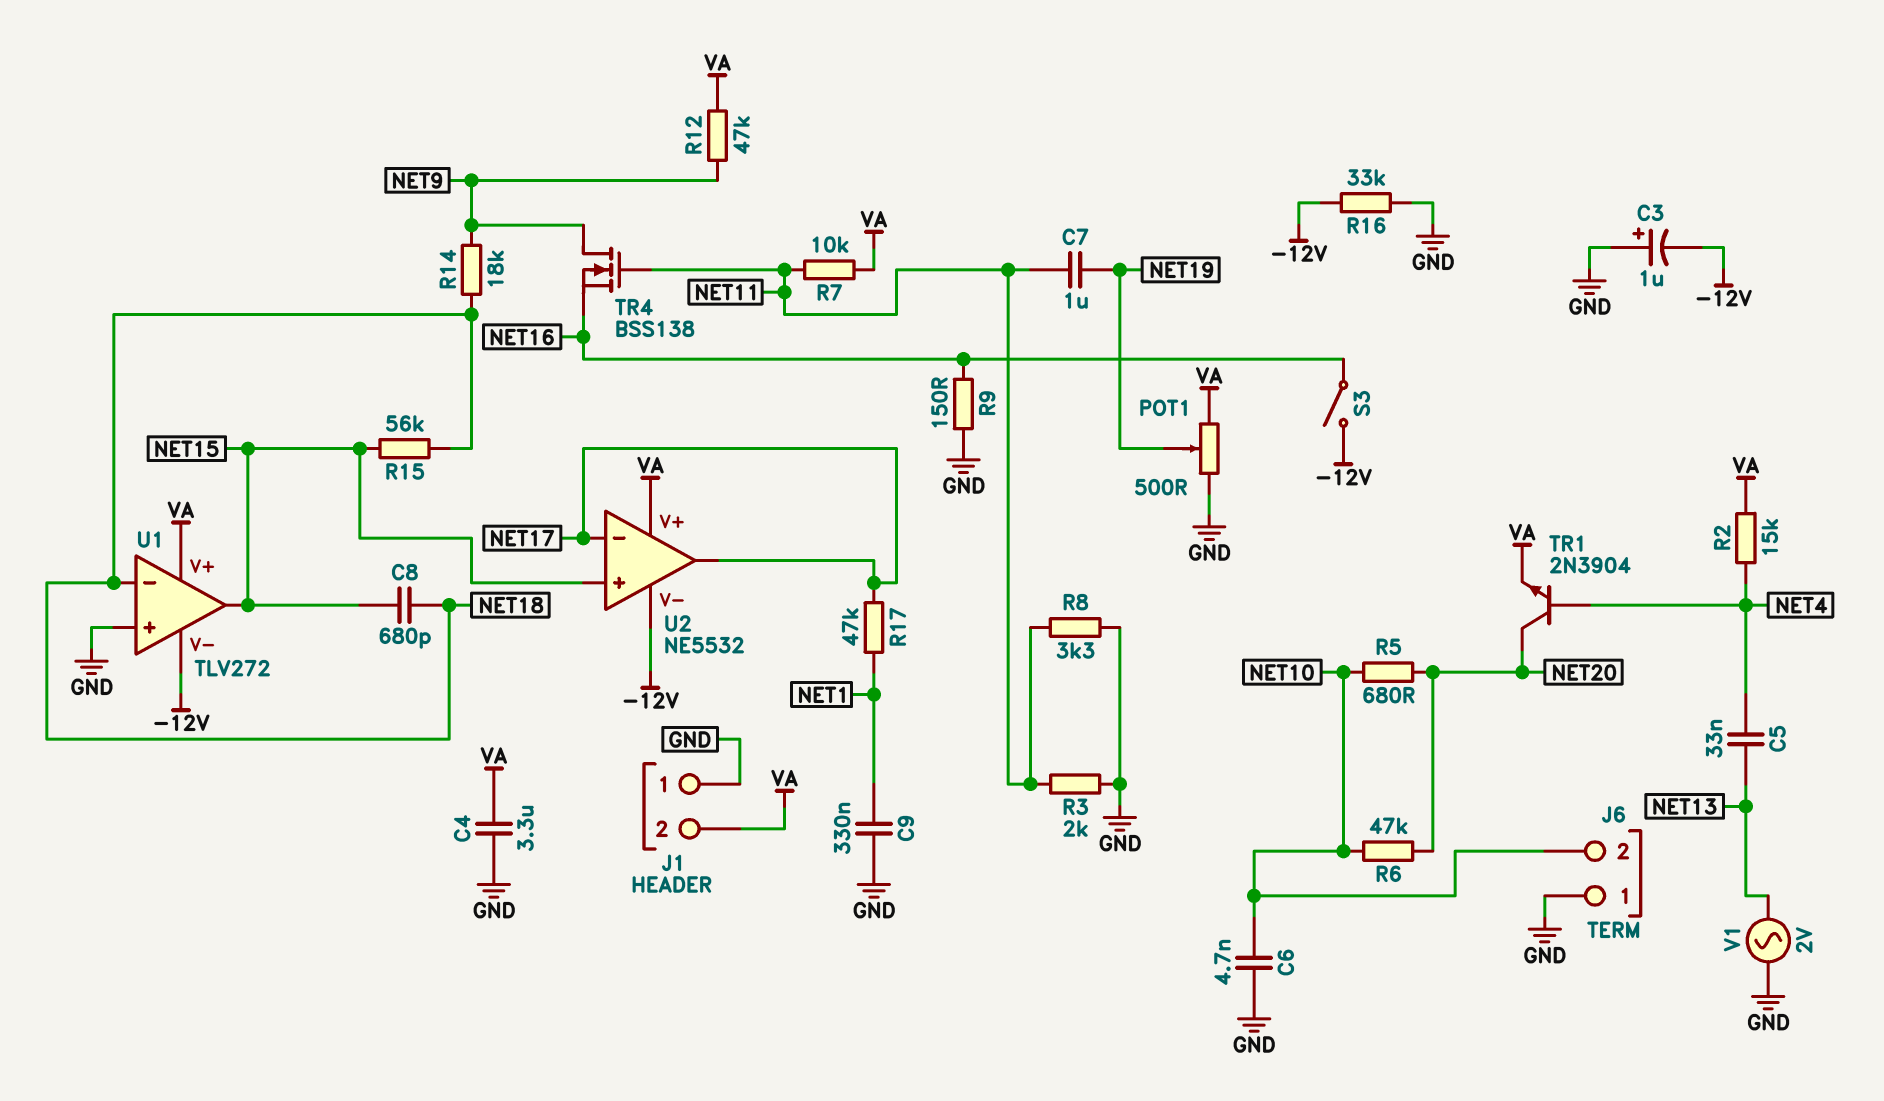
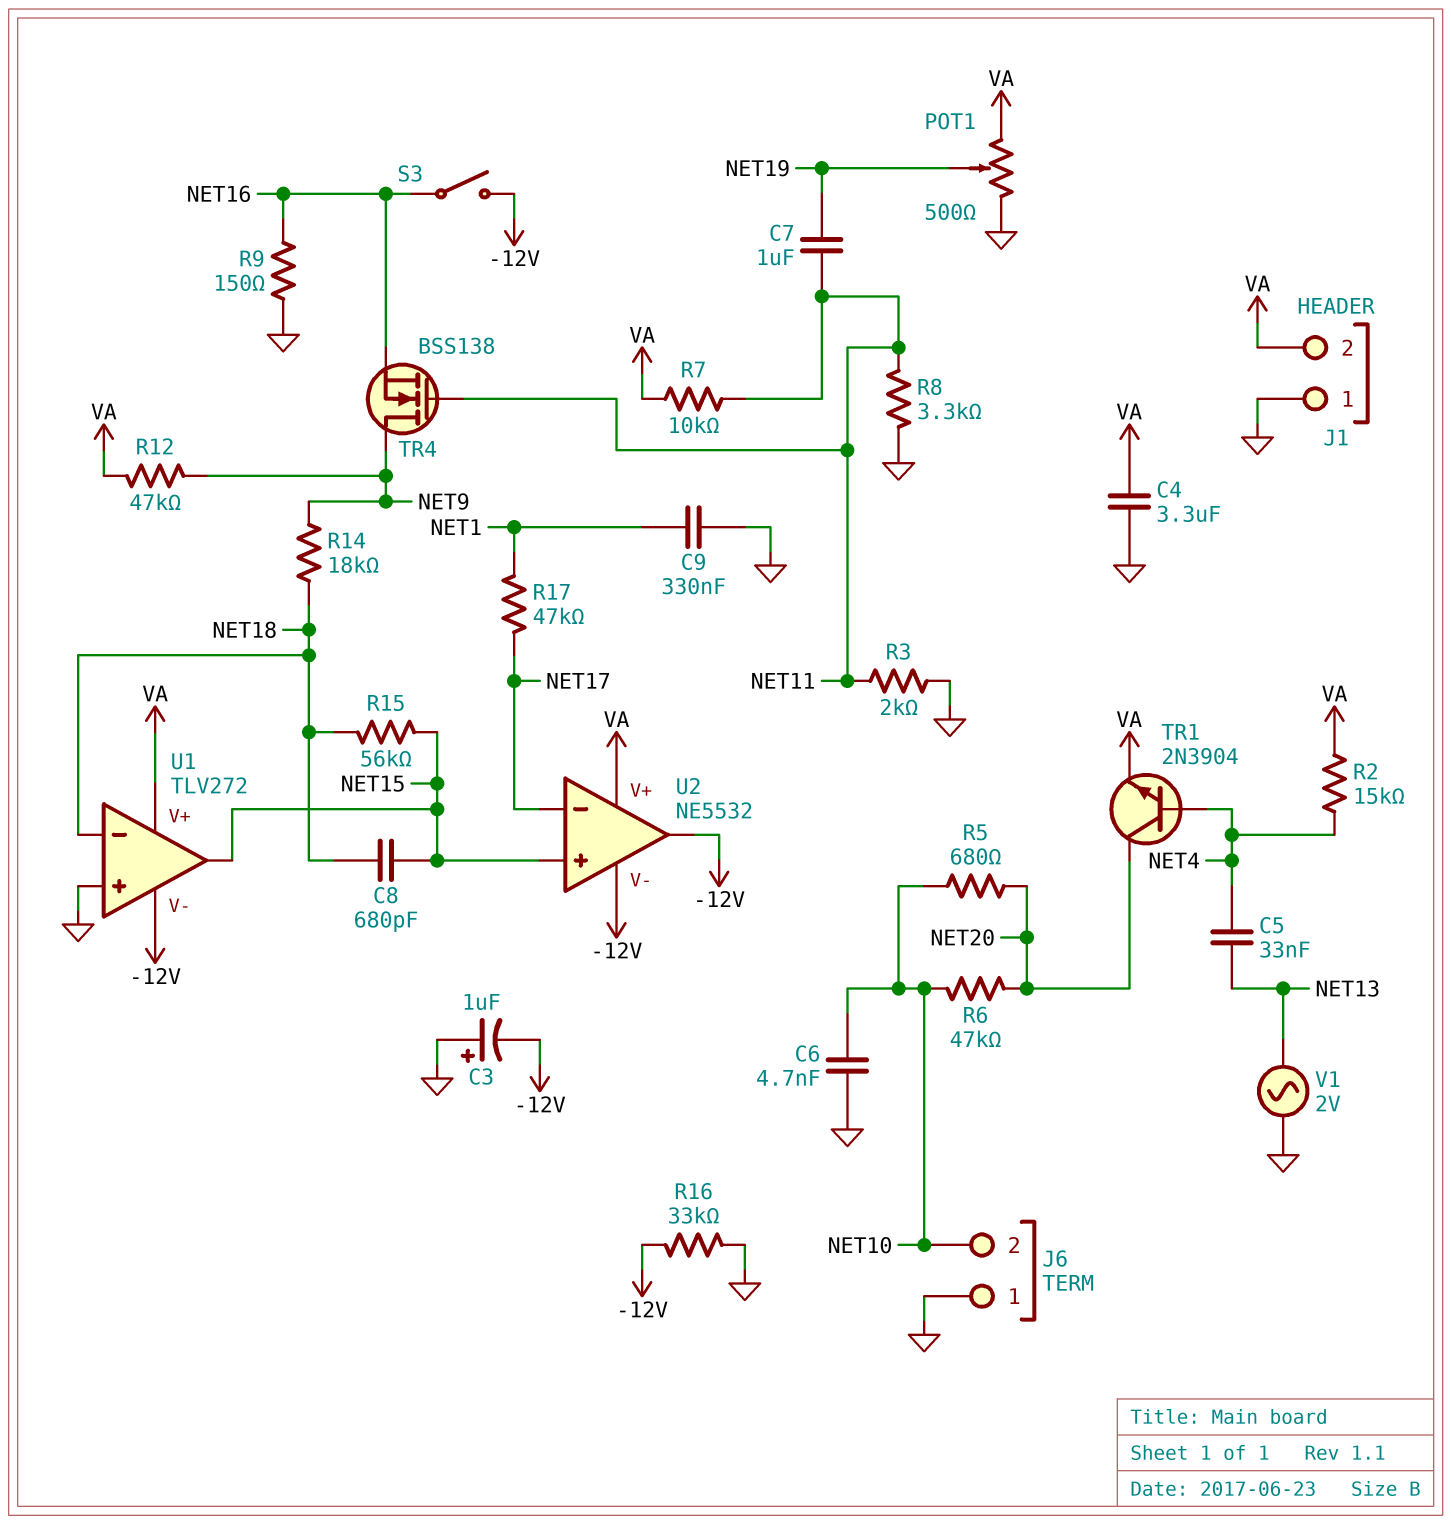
U2 pin out: NET17 -> -12V

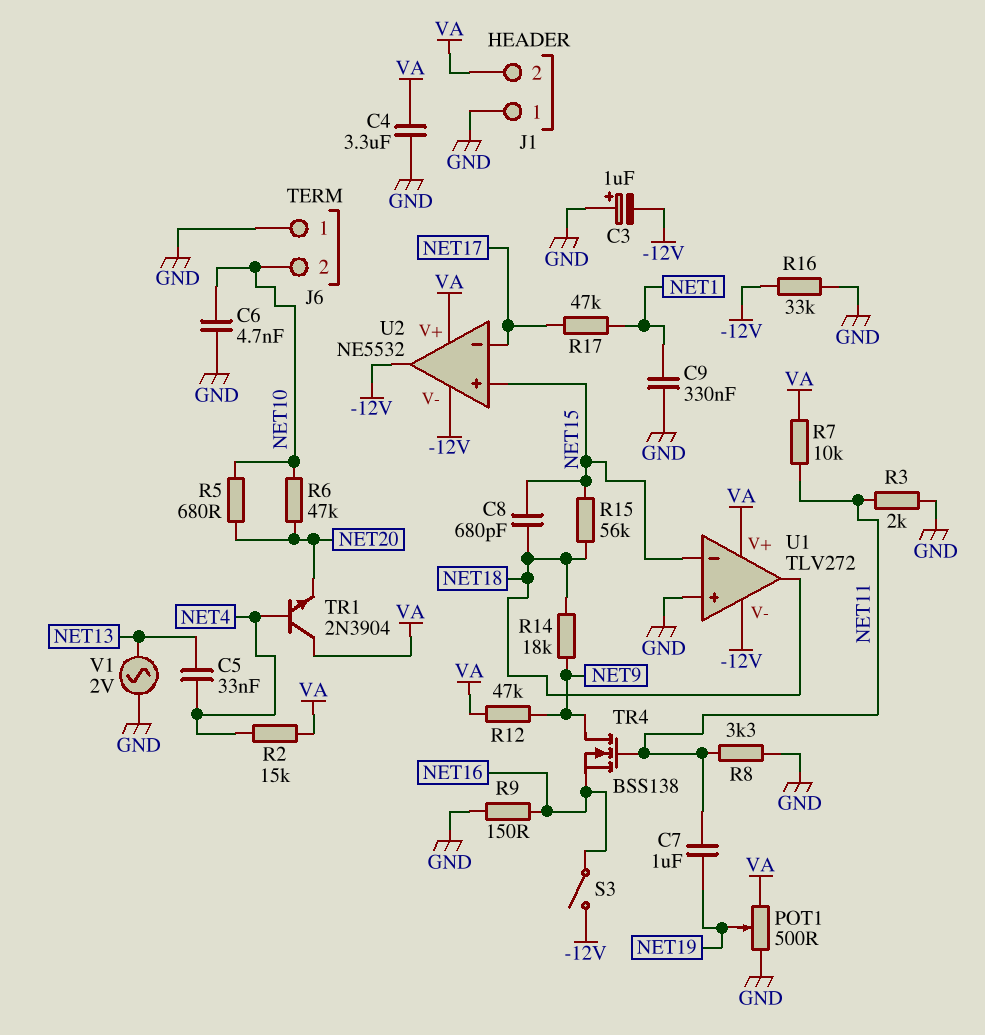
TR1: NPN 2N3904 (B NET4, C NET20, E VA) -> NPN 2N3904 (B NET4, C VA, E NET20)
U1 pin in-: NET18 -> NET15
U1 pin out: NET15 -> NET18

